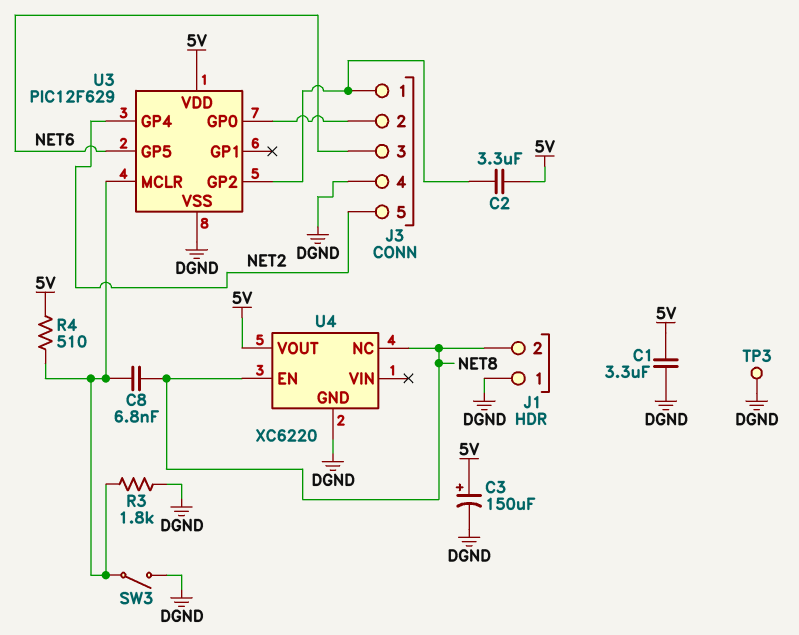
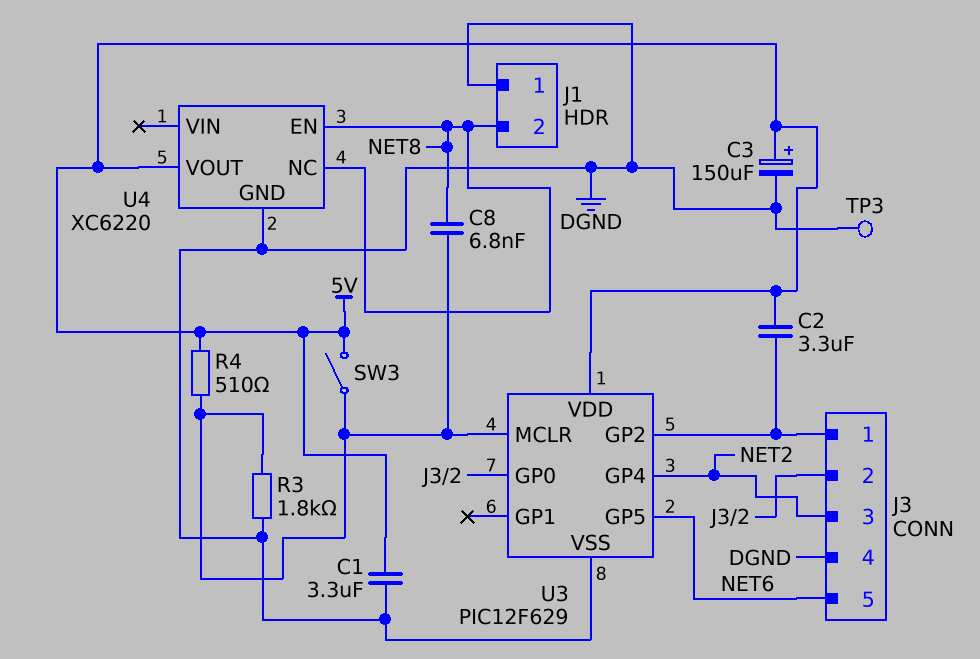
J3 pin 3: NET6 -> NET2
J3 pin 5: NET2 -> NET6
SW3: switch (DGND, U3/MCLR) -> switch (5V, U3/MCLR)

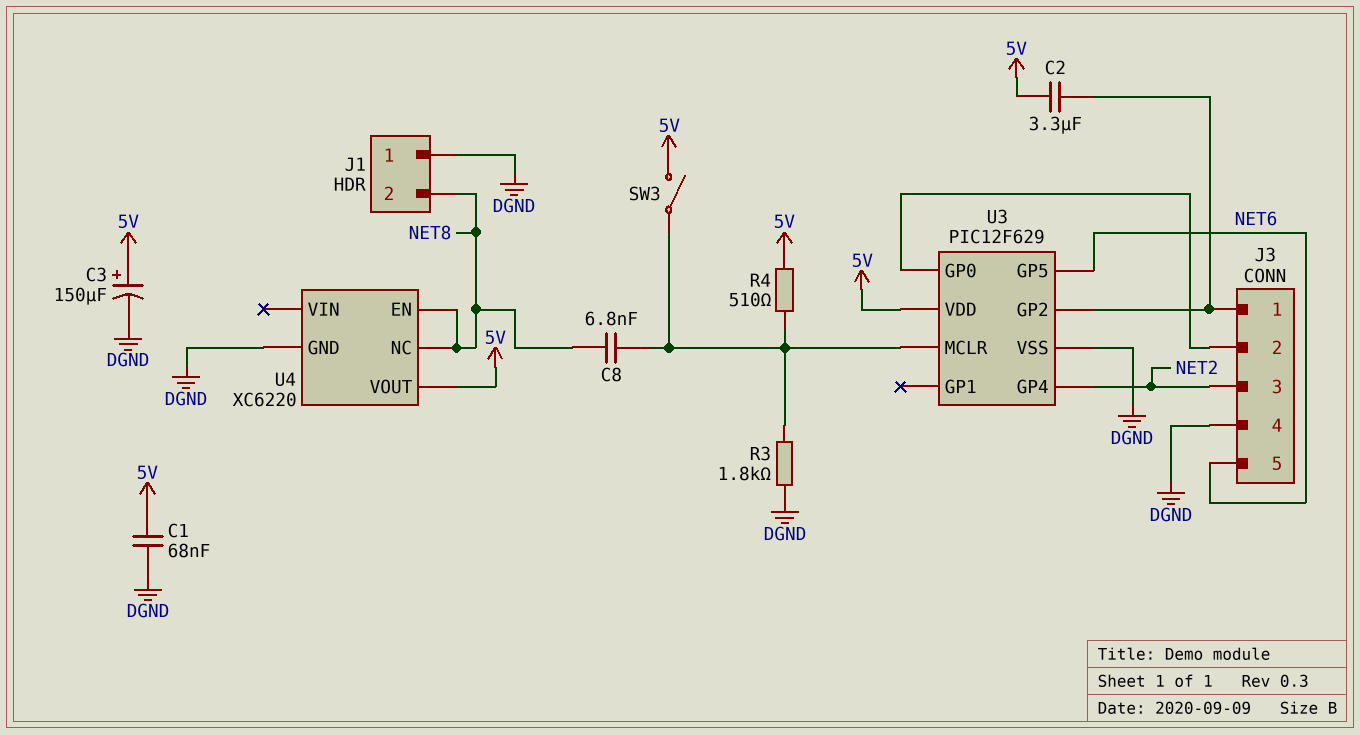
C1: 3.3uF (5V, DGND) -> 68nF (5V, DGND)
TP3: test point (DGND) -> none

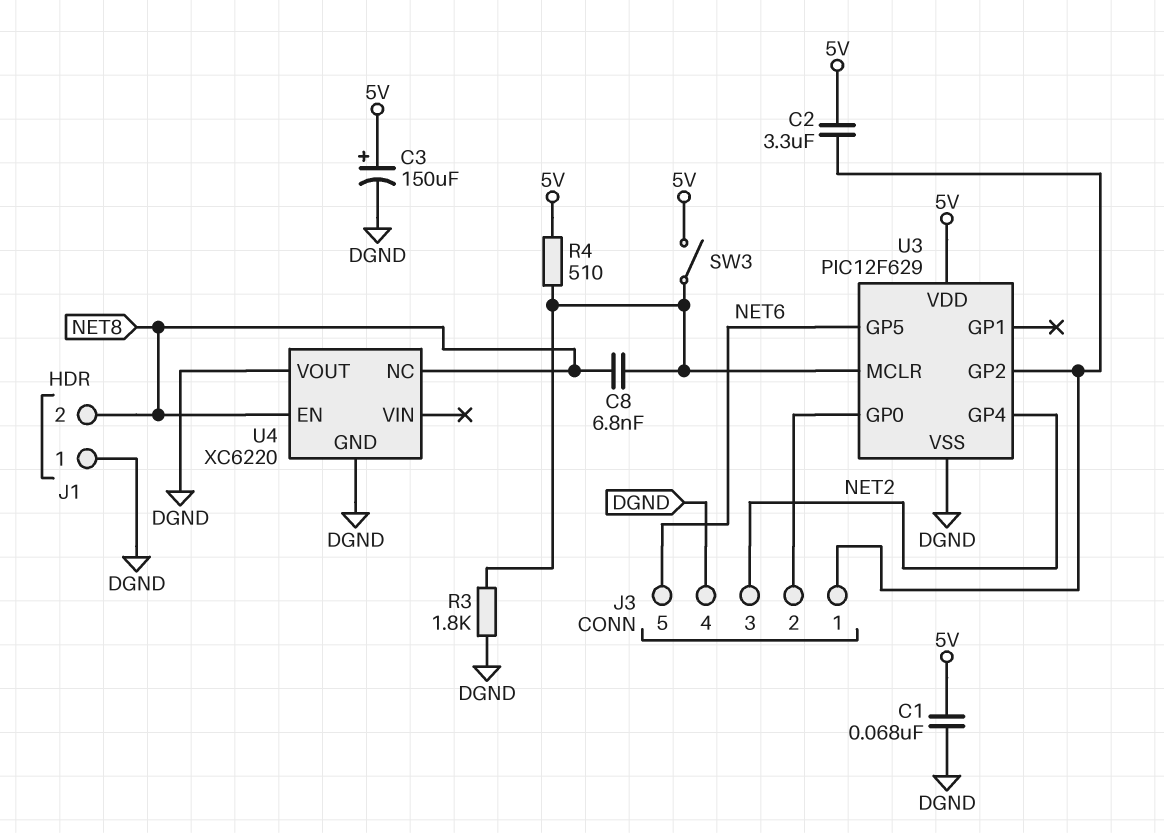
U4 pin VOUT: 5V -> DGND

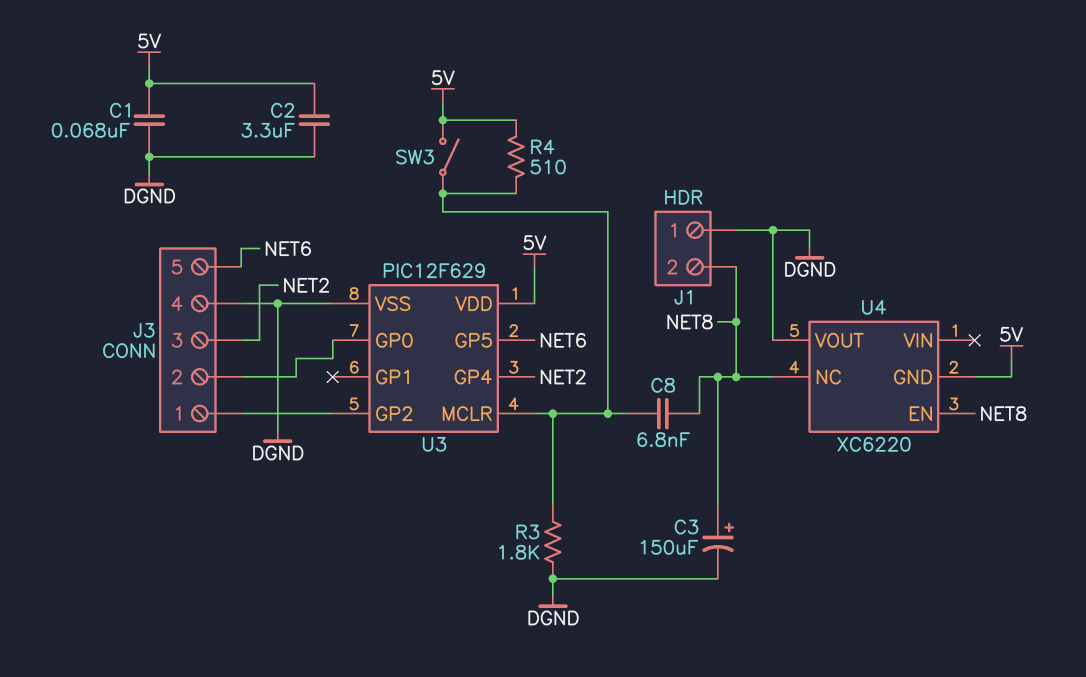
C2: 3.3uF (5V, J3/1) -> 3.3uF (5V, DGND)
C3: 150uF (plus 5V, minus DGND) -> 150uF (plus NET8, minus DGND)
U4 pin GND: DGND -> 5V

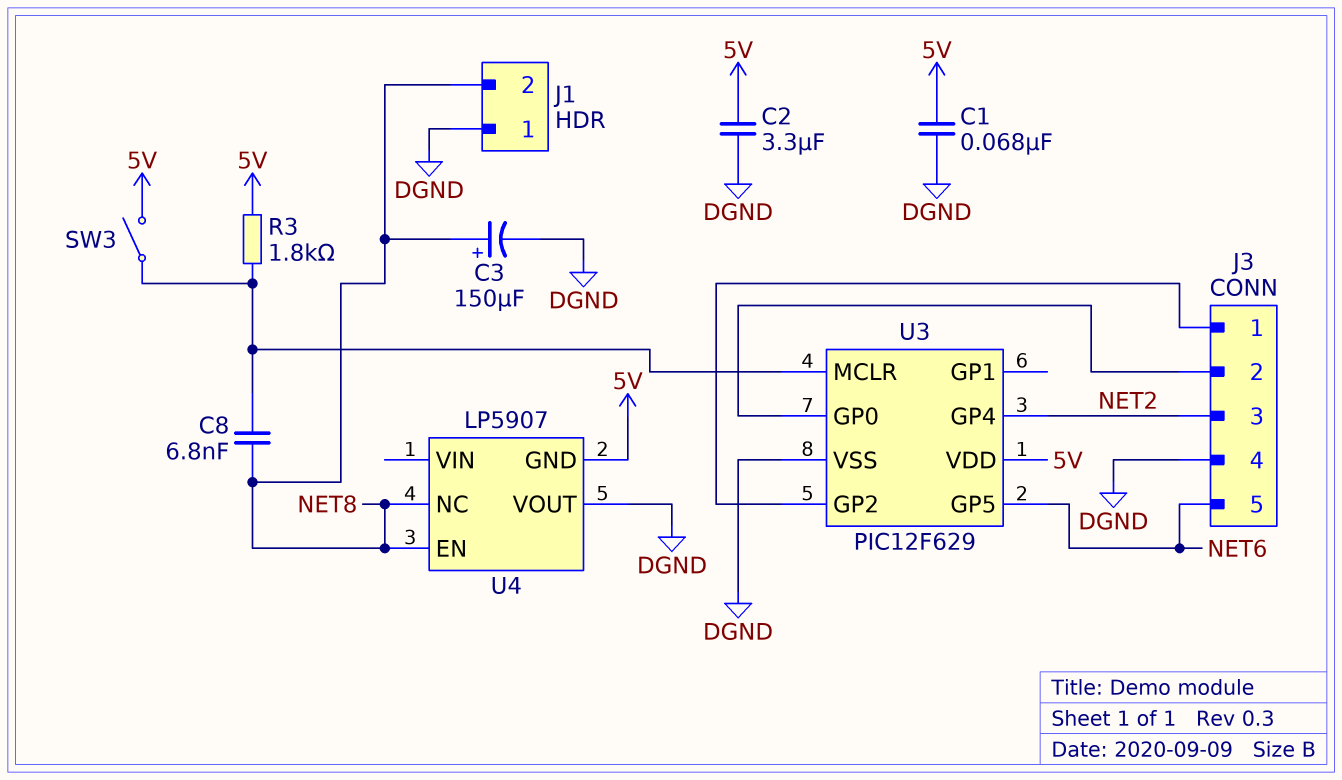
R3: 1.8k (DGND, U3/MCLR) -> 1.8k (5V, U3/MCLR)
R4: 510 (5V, U3/MCLR) -> none
U4: XC6220 -> LP5907

